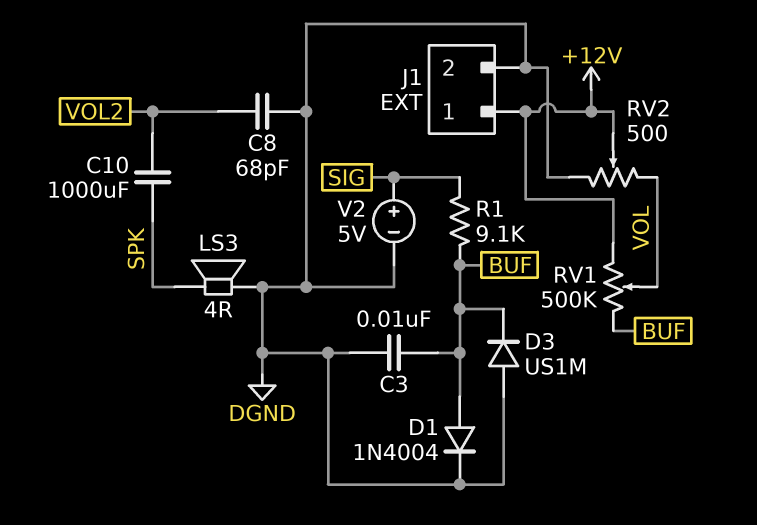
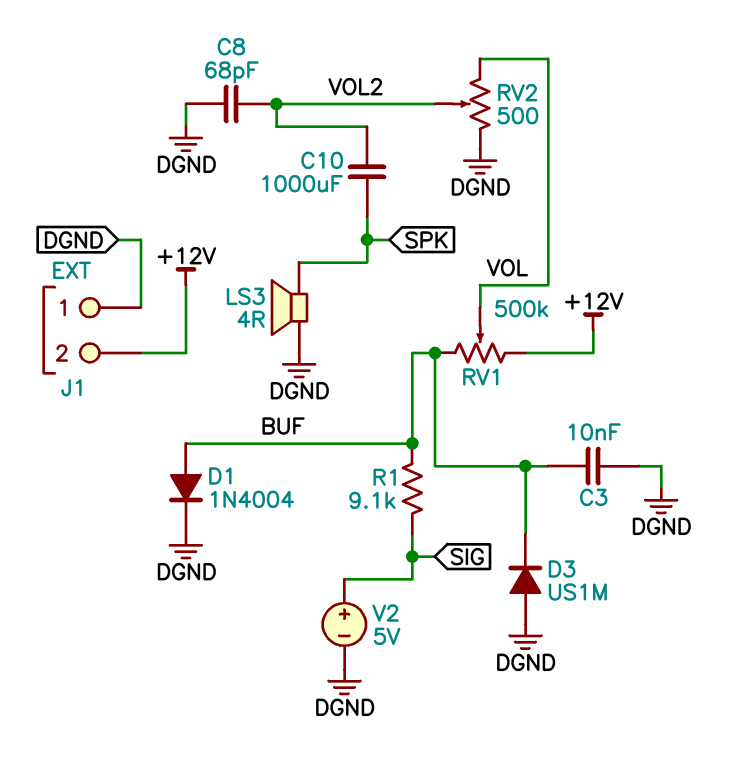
J1 pin 1: +12V -> DGND
J1 pin 2: DGND -> +12V
RV2: 500 (DGND, VOL, wiper +12V) -> 500 (DGND, VOL, wiper VOL2)

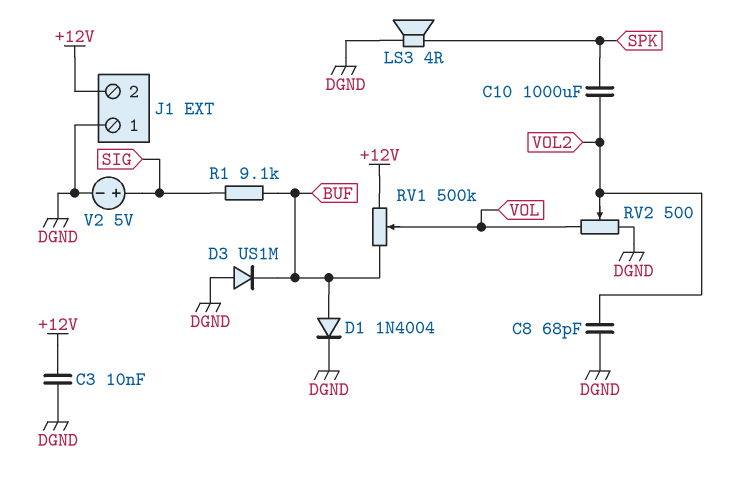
C3: 10nF (BUF, DGND) -> 10nF (+12V, DGND)

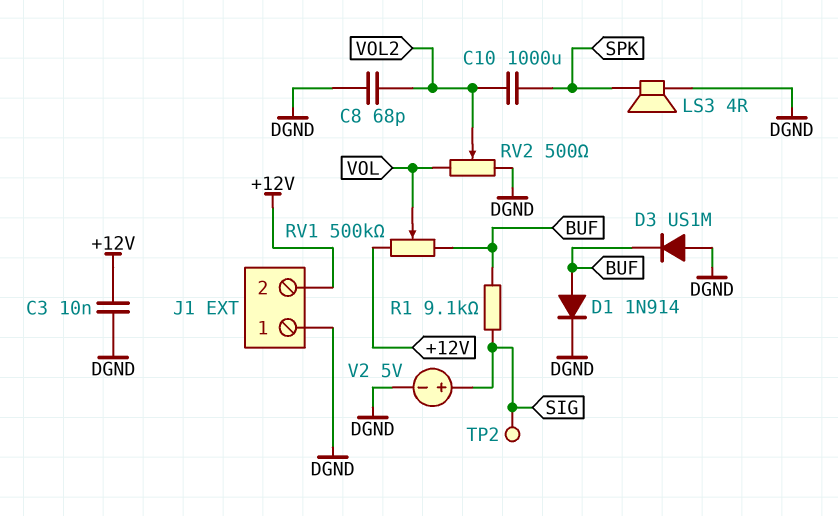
D1: diode 1N4004 (A BUF, K DGND) -> diode 1N914 (A BUF, K DGND)
TP2: none -> test point (SIG)

